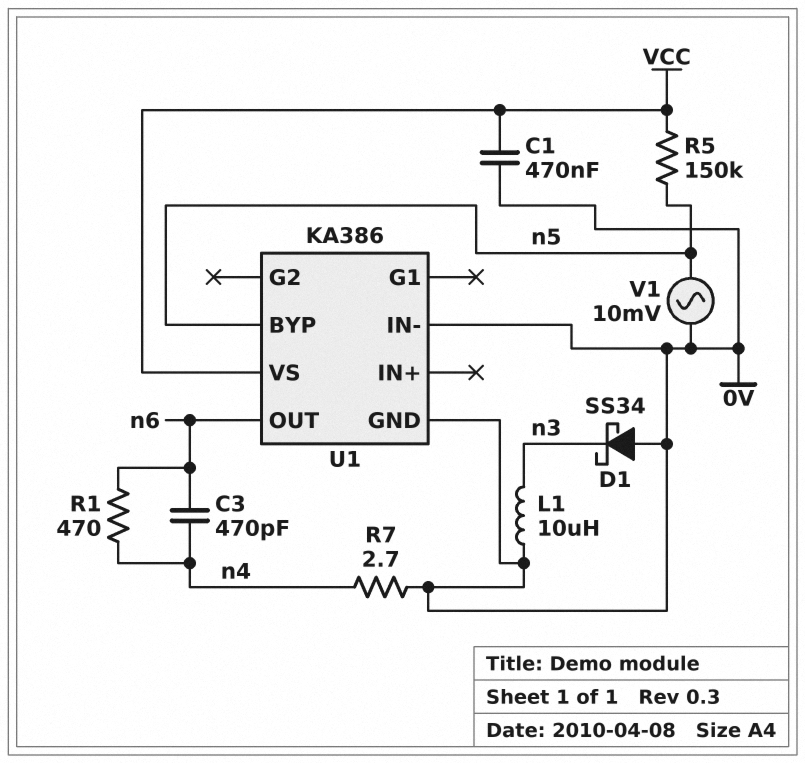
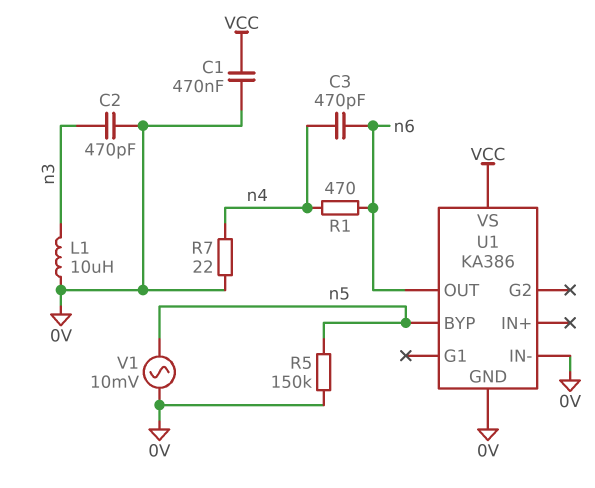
C2: none -> 470pF (0V, n3)
D1: schottky SS34 (A 0V, K n3) -> none
R5: 150k (VCC, n5) -> 150k (0V, n5)
R7: 2.7 (0V, n4) -> 22 (0V, n4)

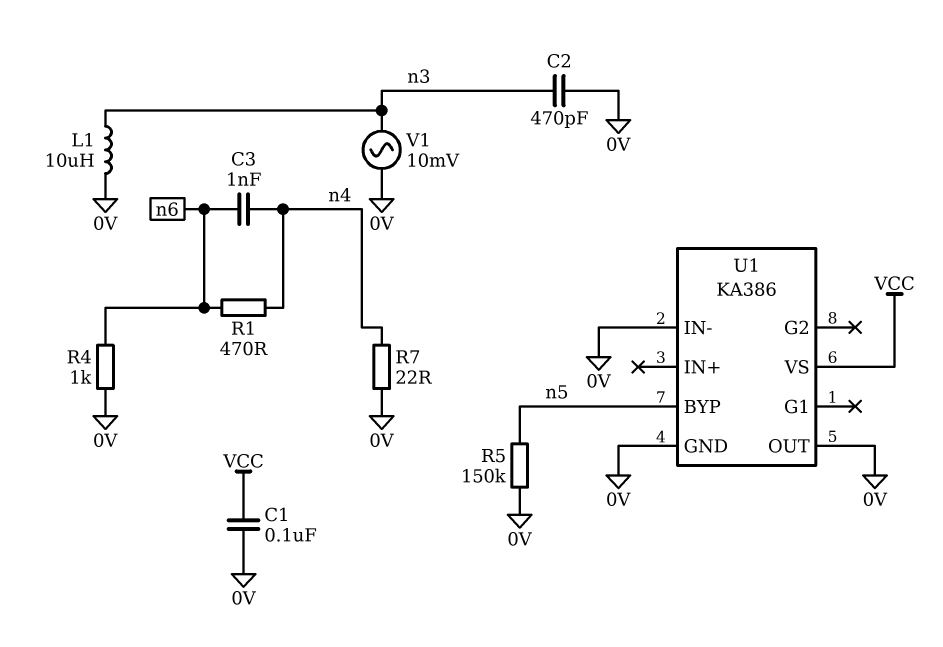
C1: 470nF (0V, VCC) -> 100nF (0V, VCC)
C3: 470pF (n4, n6) -> 1nF (n4, n6)
R4: none -> 1k (0V, n6)
U1 pin OUT: n6 -> 0V
V1: AC 10mV (0V, n5) -> AC 10mV (0V, n3)

